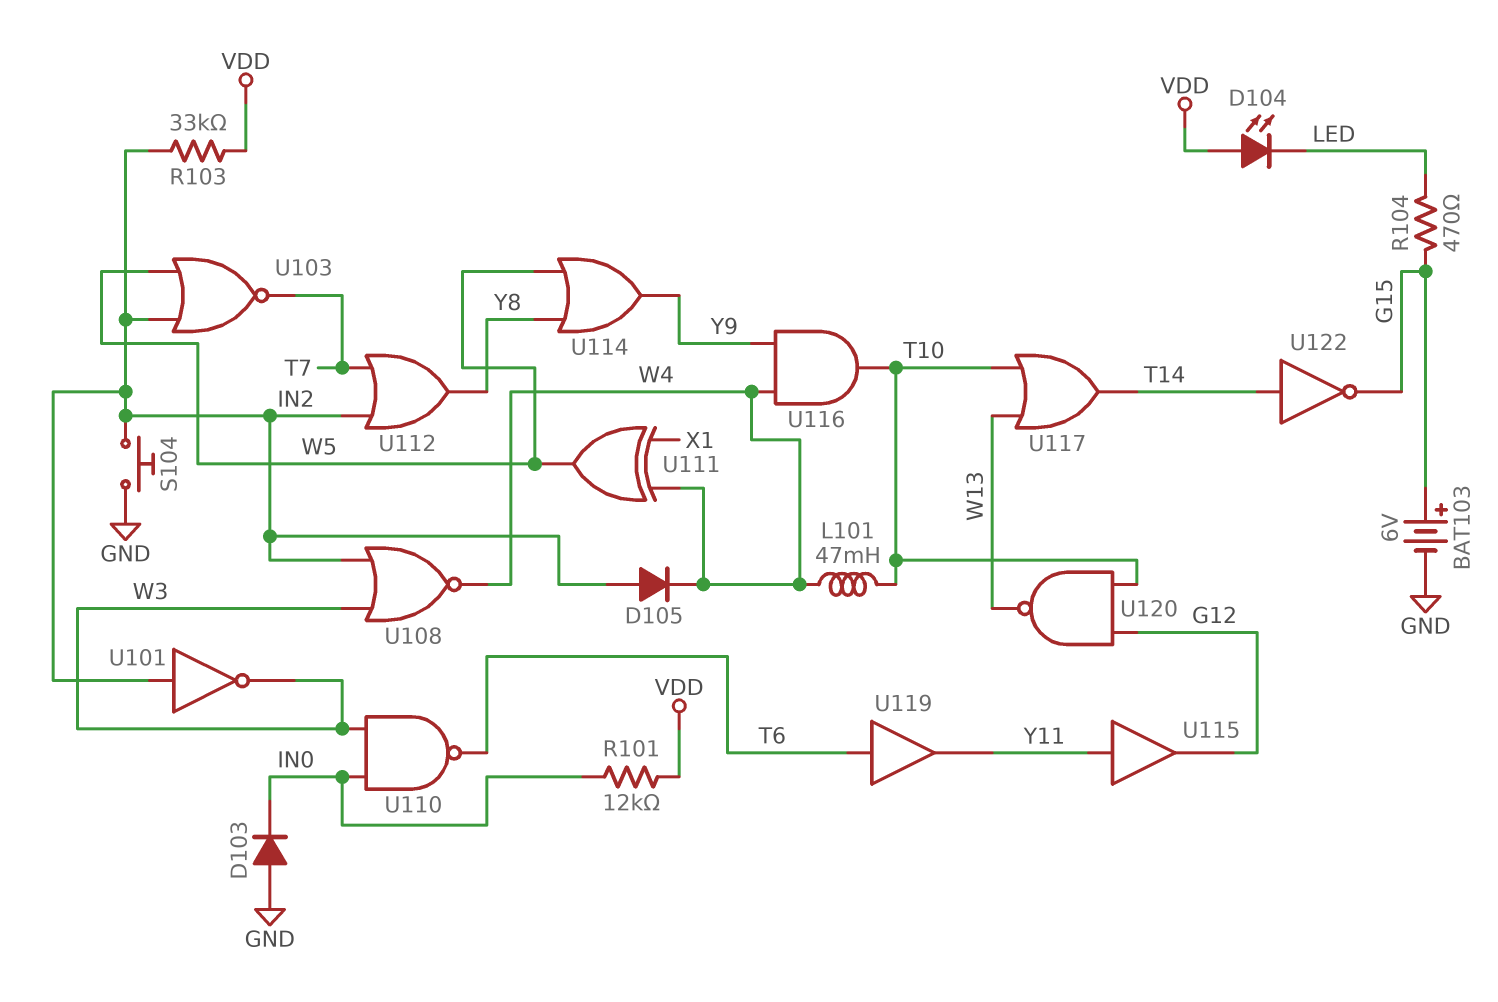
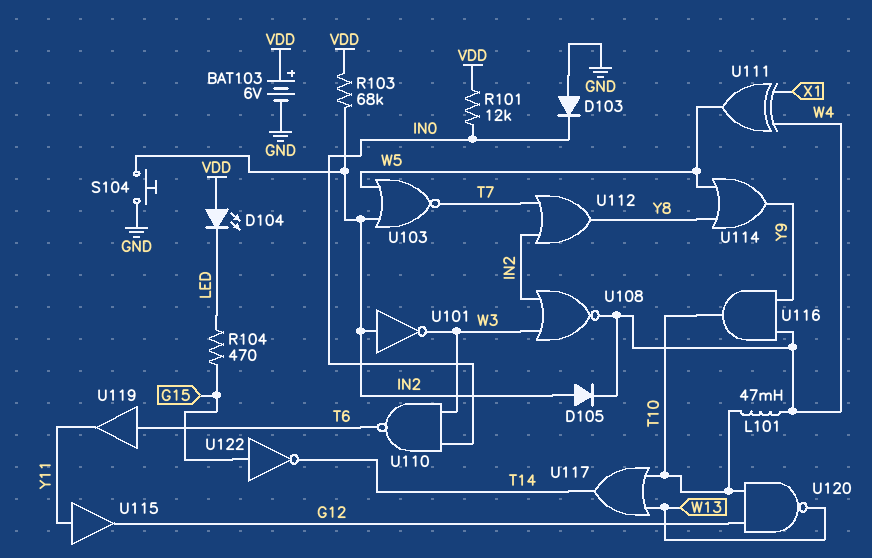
BAT103: 6V (plus G15, minus GND) -> 6V (plus VDD, minus GND)
R103: 33k (IN2, VDD) -> 68k (IN2, VDD)
U122: NOT (in T14, out G15) -> NOT (in G15, out T14)

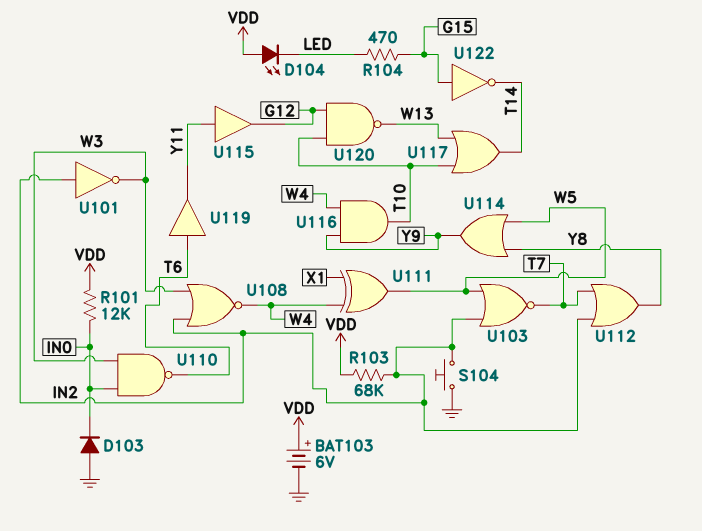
D105: diode (A IN2, K W4) -> none
L101: 47mH (T10, W4) -> none

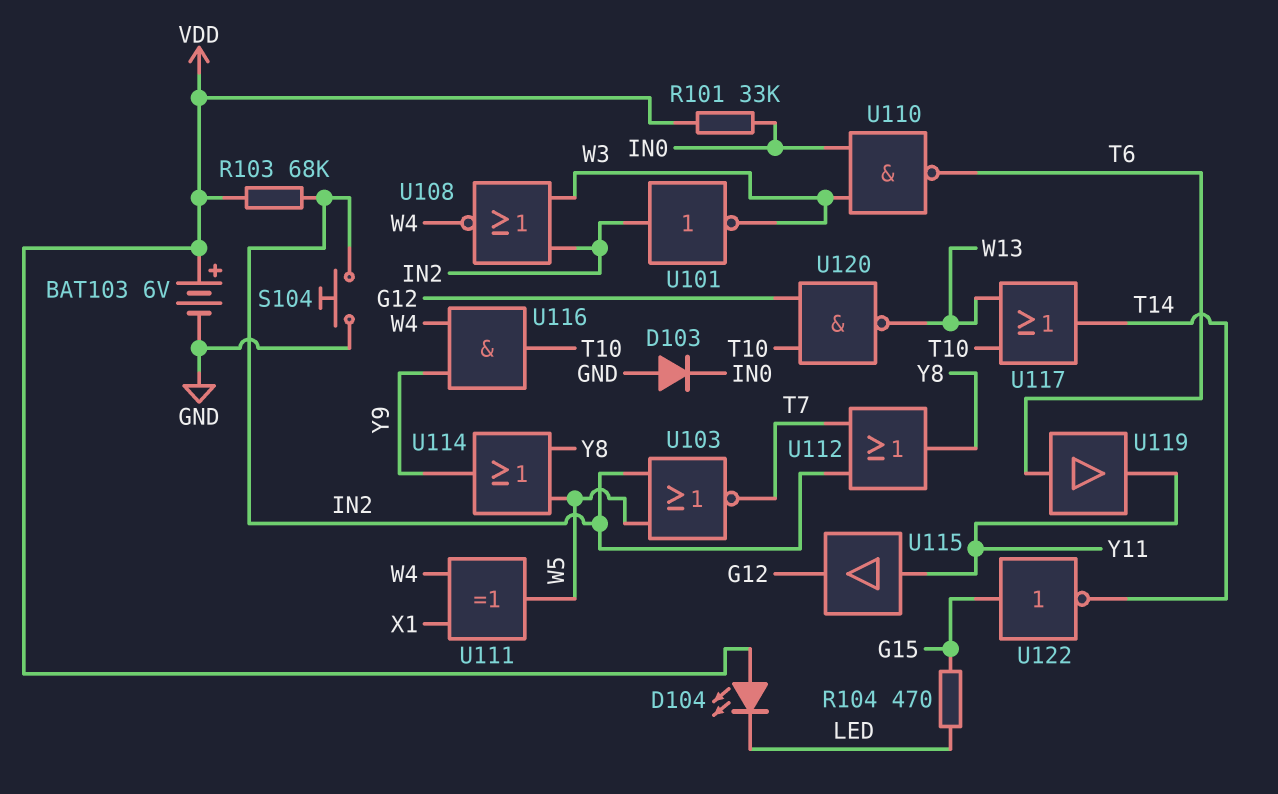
R101: 12k (IN0, VDD) -> 33k (IN0, VDD)

